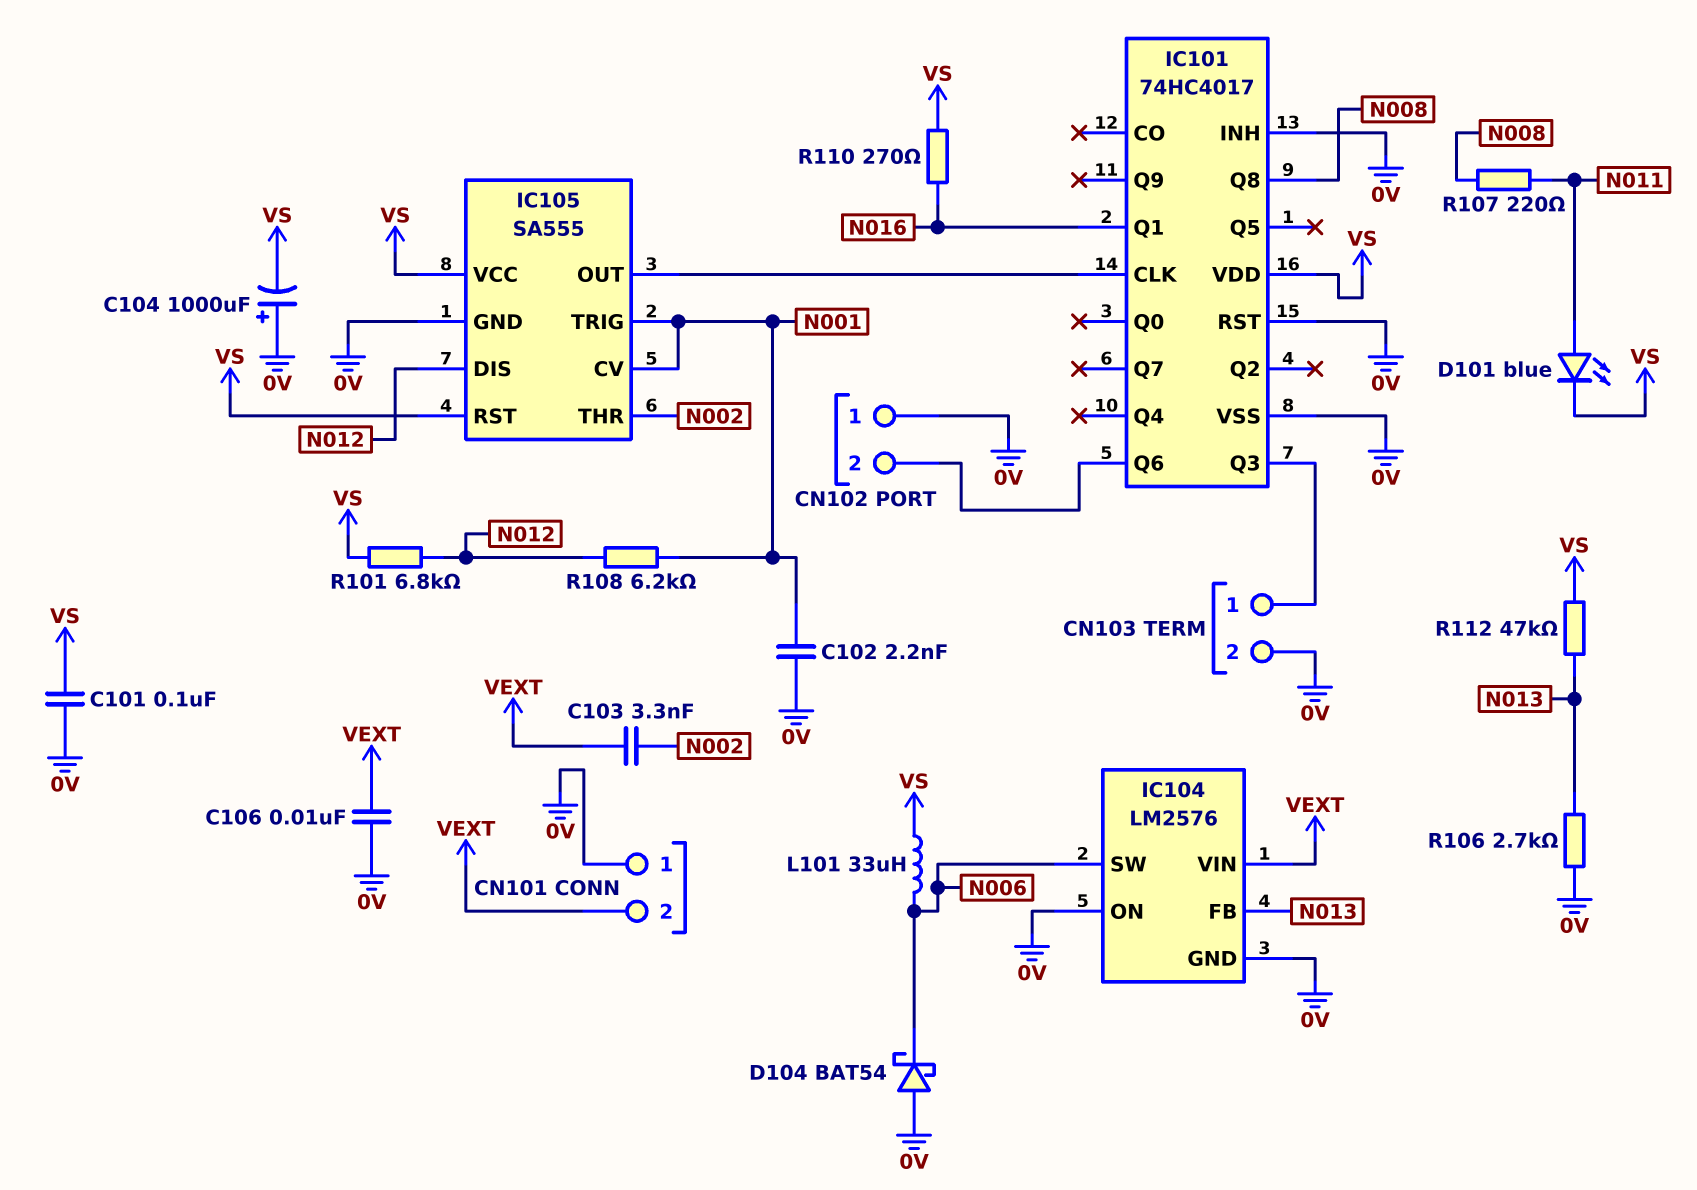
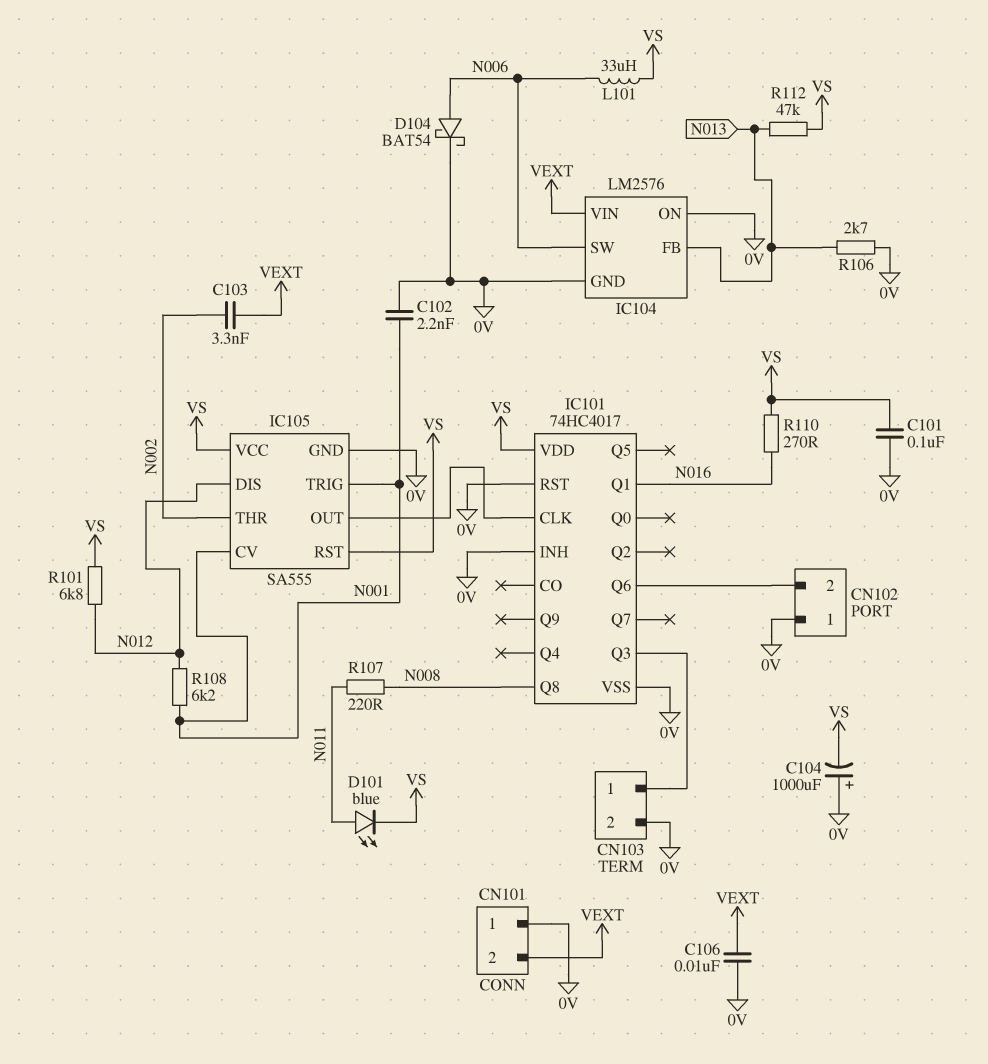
D104: schottky BAT54 (A 0V, K N006) -> schottky BAT54 (A N006, K 0V)

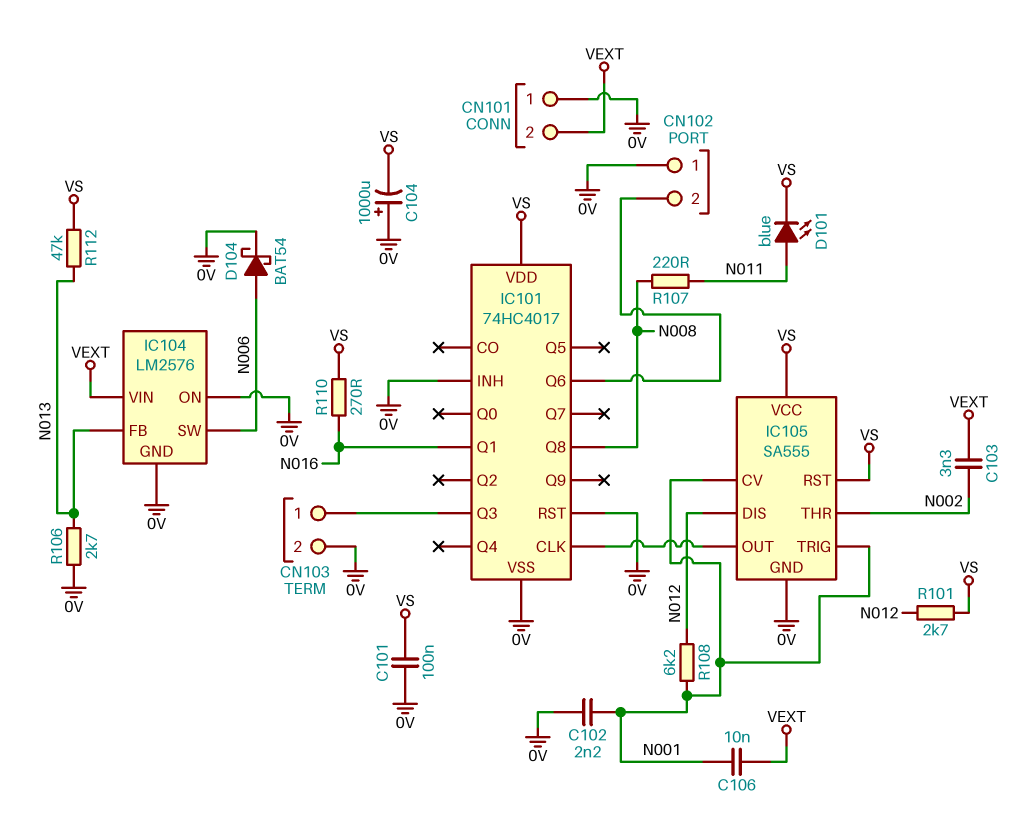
C106: 10nF (0V, VEXT) -> 10nF (N001, VEXT)
L101: 33uH (N006, VS) -> none
R101: 6.8k (N012, VS) -> 2.7k (N012, VS)

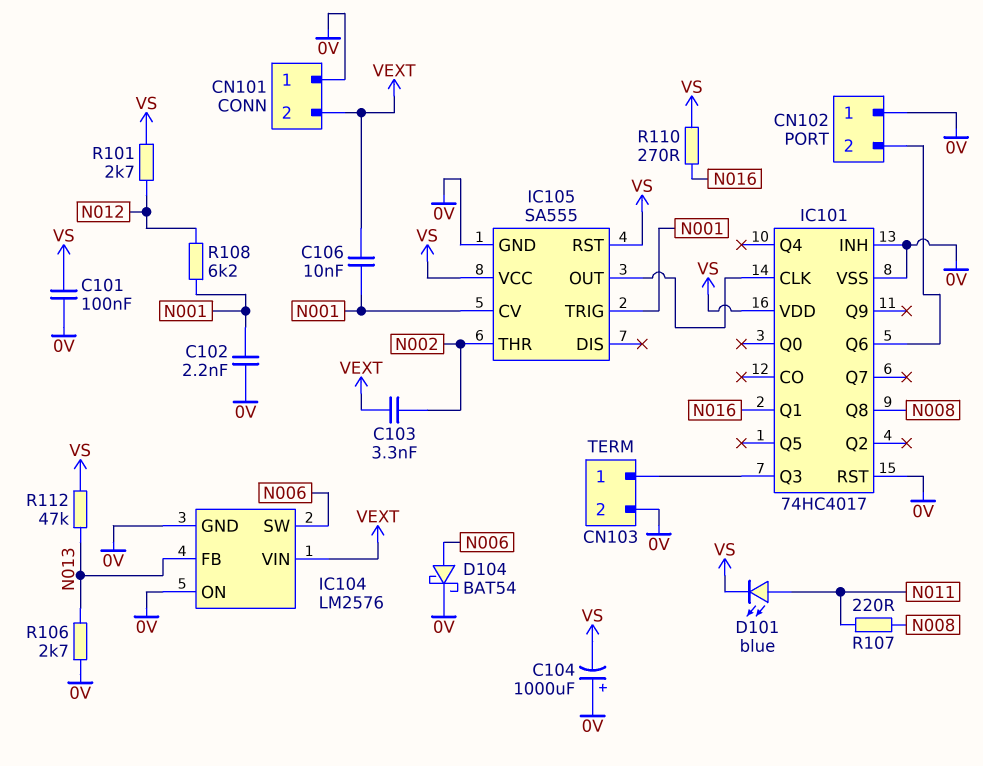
IC105 pin DIS: N012 -> none

